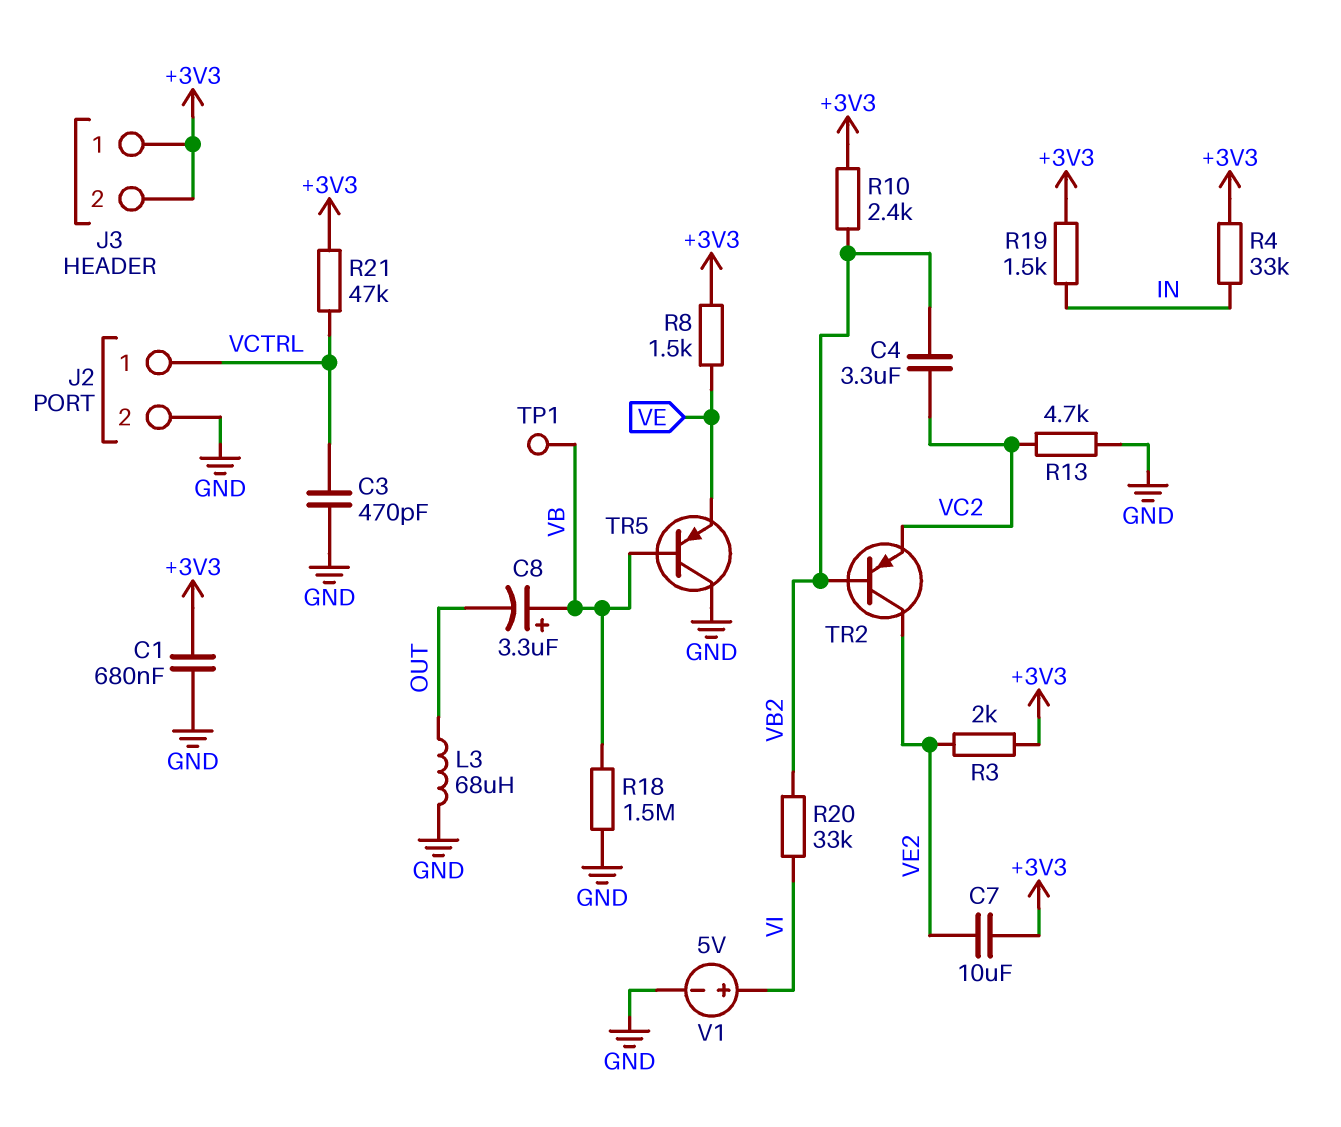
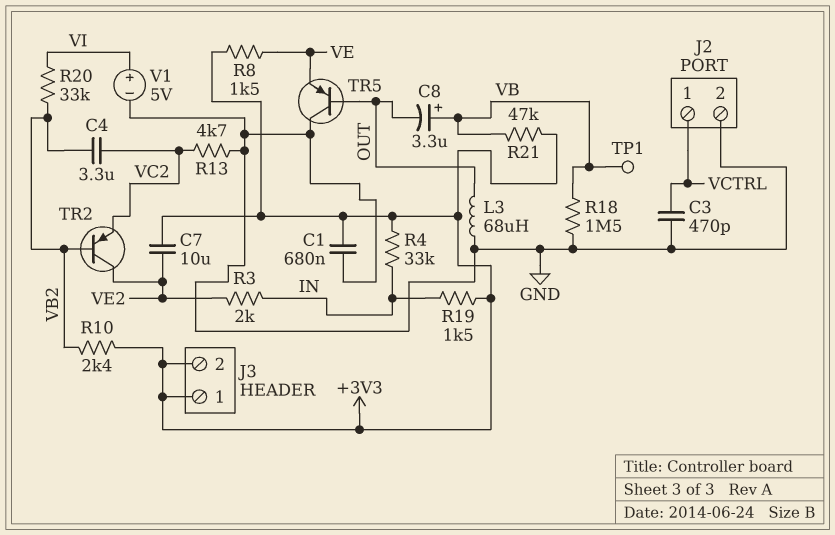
R3: 2k (+3V3, VE2) -> 2k (IN, VE2)
R21: 47k (+3V3, VCTRL) -> 47k (+3V3, VB)
TR5: PNP (B VB, C GND, E VE) -> PNP (B OUT, C GND, E VE)

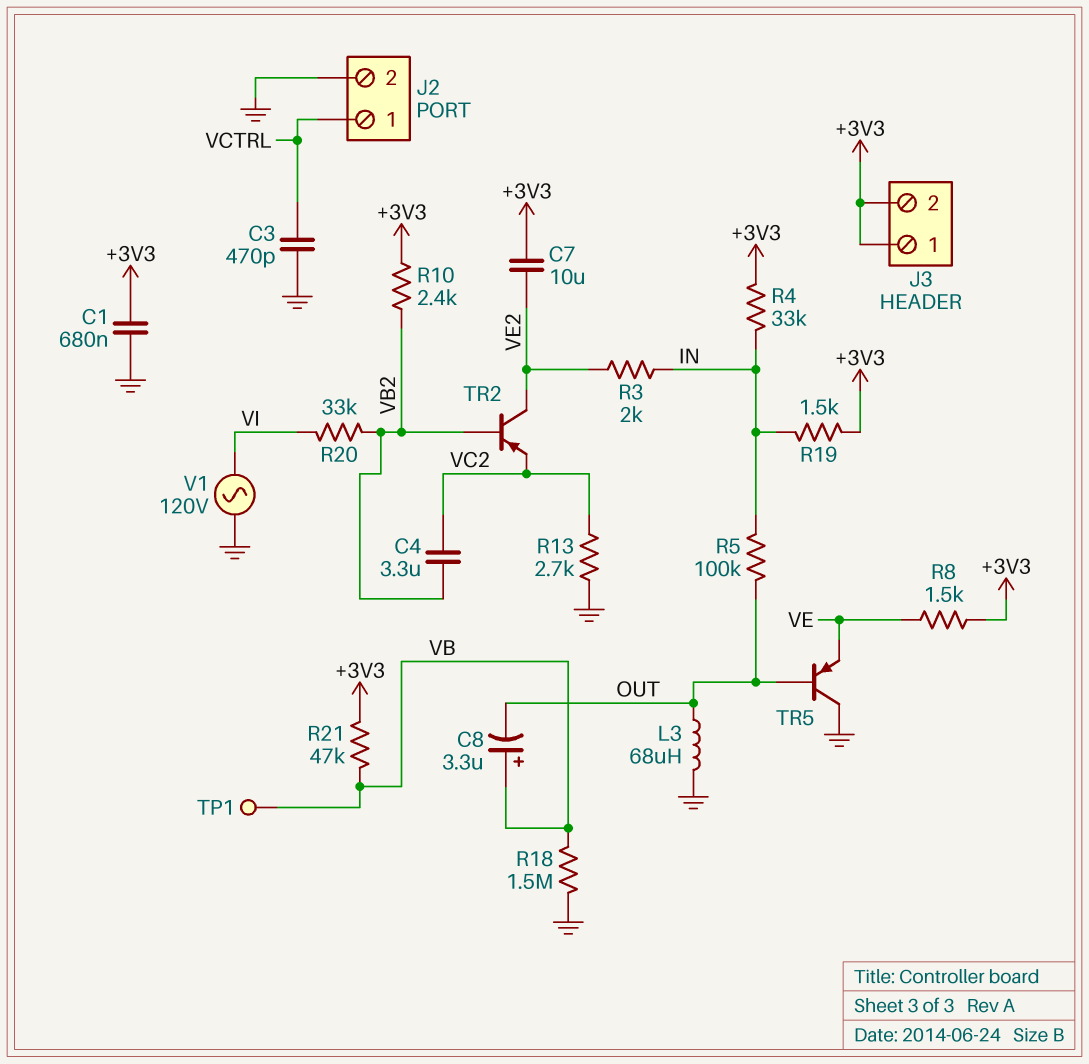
R5: none -> 100k (IN, OUT)
R13: 4.7k (GND, VC2) -> 2.7k (GND, VC2)
V1: 5V (plus VI, minus GND) -> AC 120V (GND, VI)

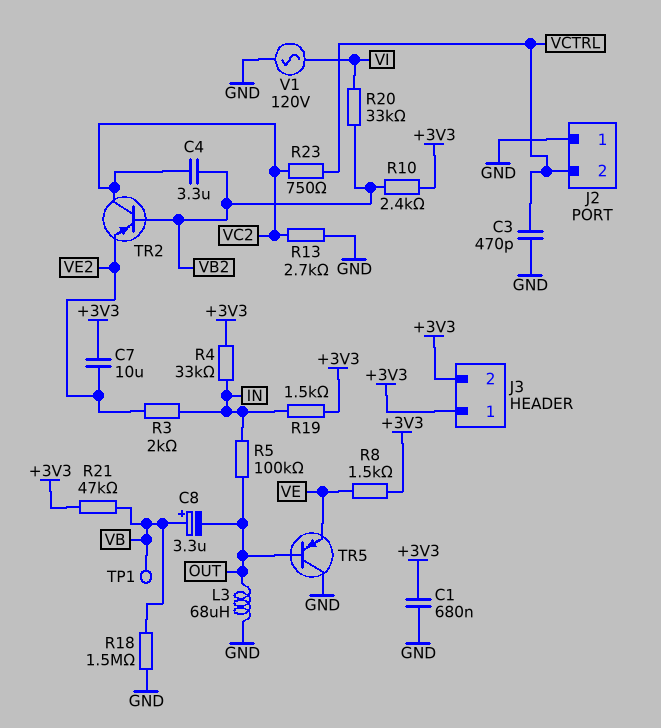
J2 pin 1: VCTRL -> GND
J2 pin 2: GND -> VCTRL
R23: none -> 750 (VC2, VCTRL)
TR2: PNP (B VB2, C VE2, E VC2) -> PNP (B VB2, C VC2, E VE2)

